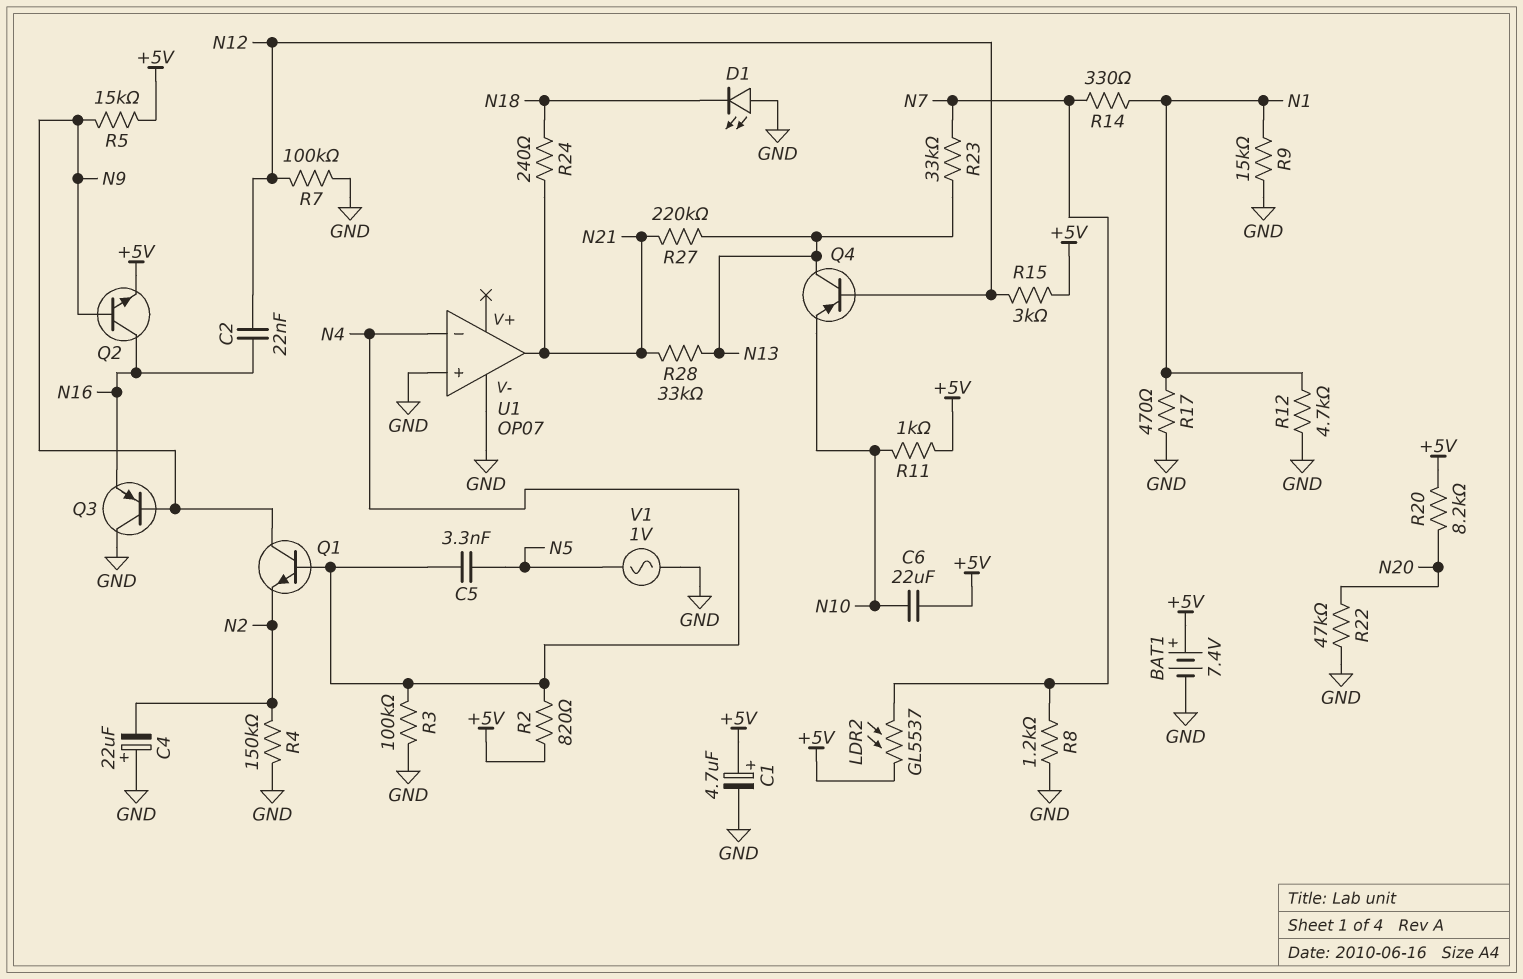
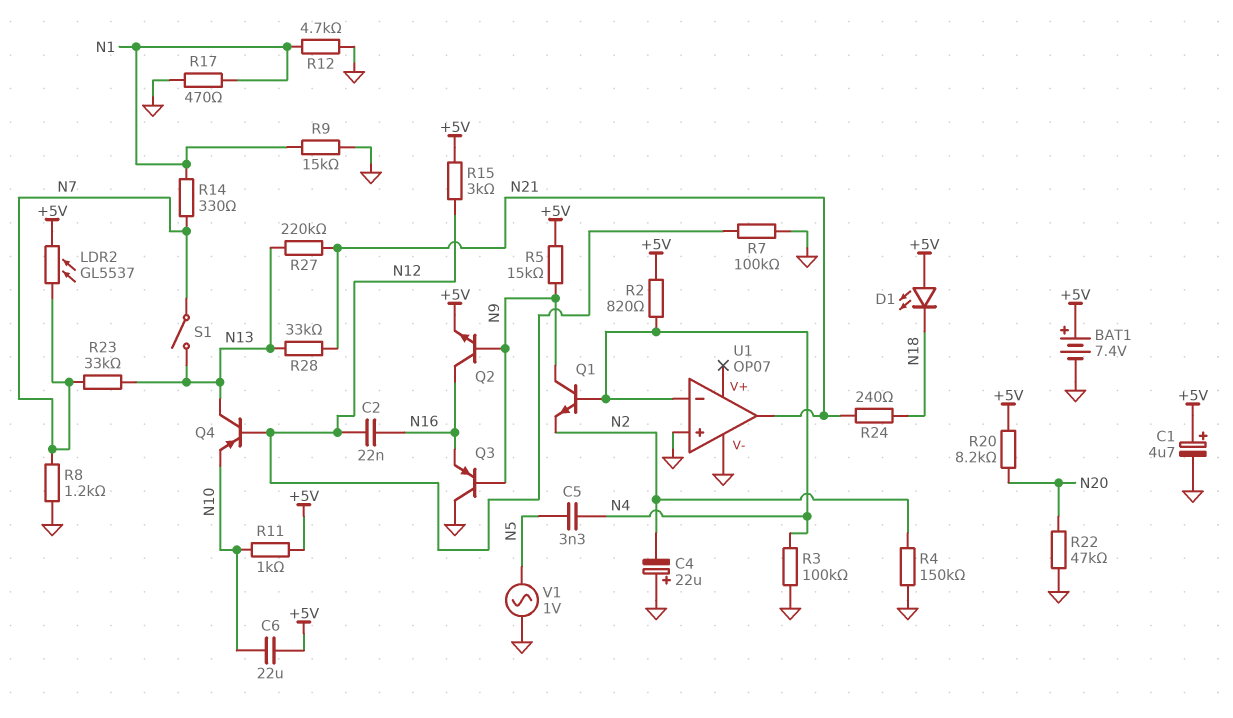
D1: LED (A GND, K N18) -> LED (A +5V, K N18)
S1: none -> switch (N7, N13)

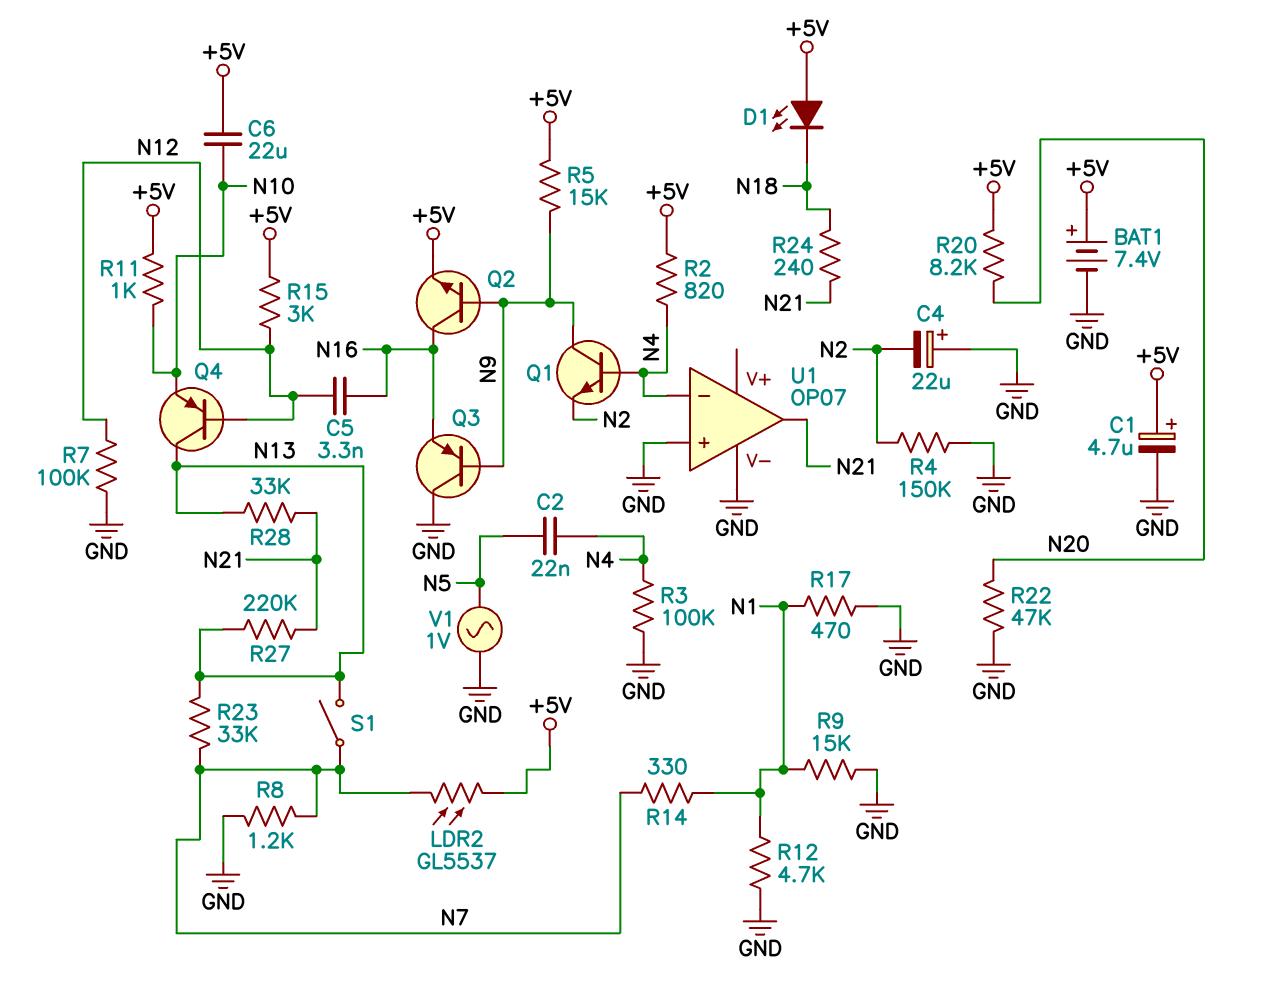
C2: 22nF (N12, N16) -> 22nF (N4, N5)
C5: 3.3nF (N4, N5) -> 3.3nF (N12, N16)

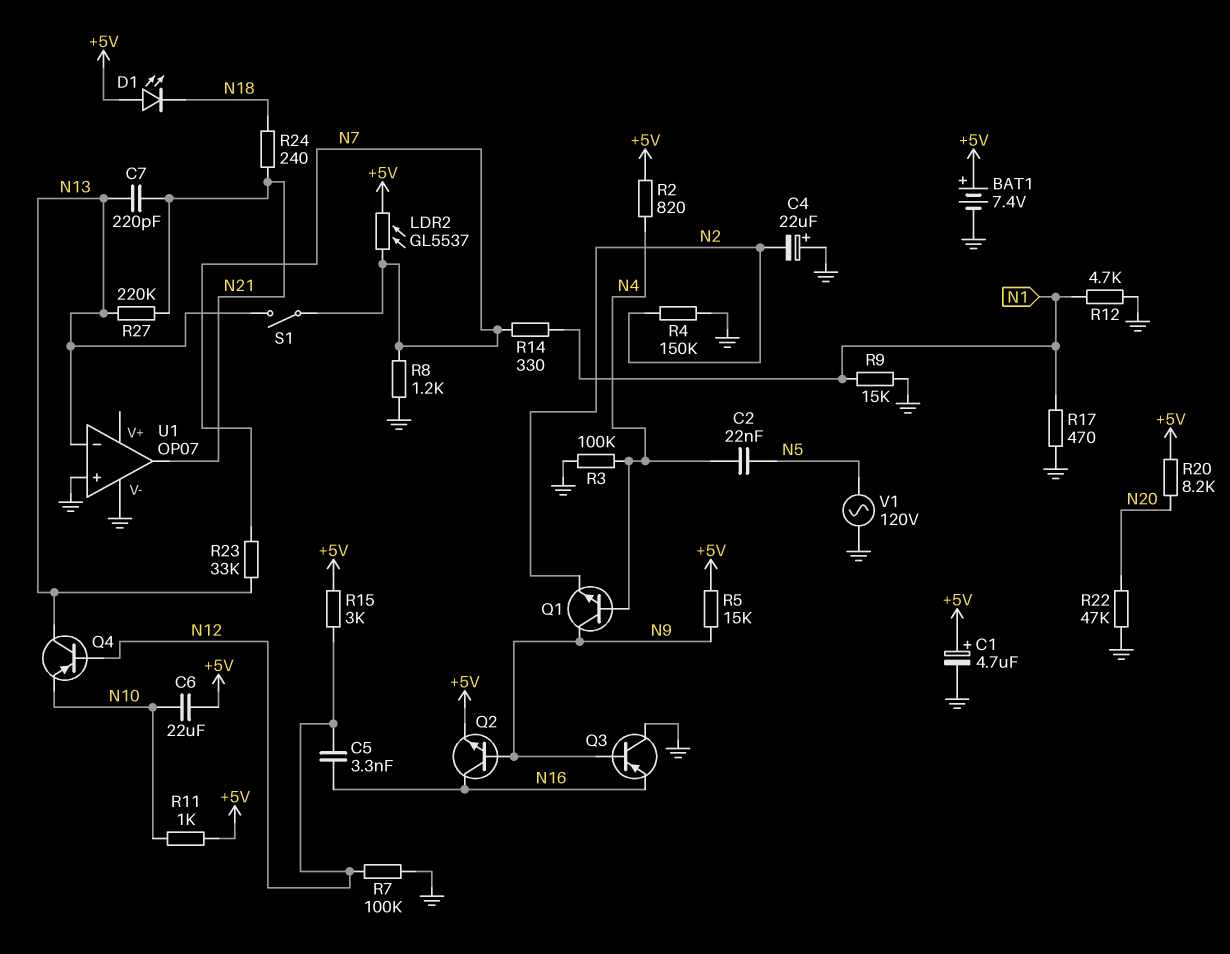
C7: none -> 220pF (N13, N21)
R28: 33k (N13, N21) -> none
U1 pin in-: N4 -> N13
V1: AC 1V (GND, N5) -> AC 120V (GND, N5)

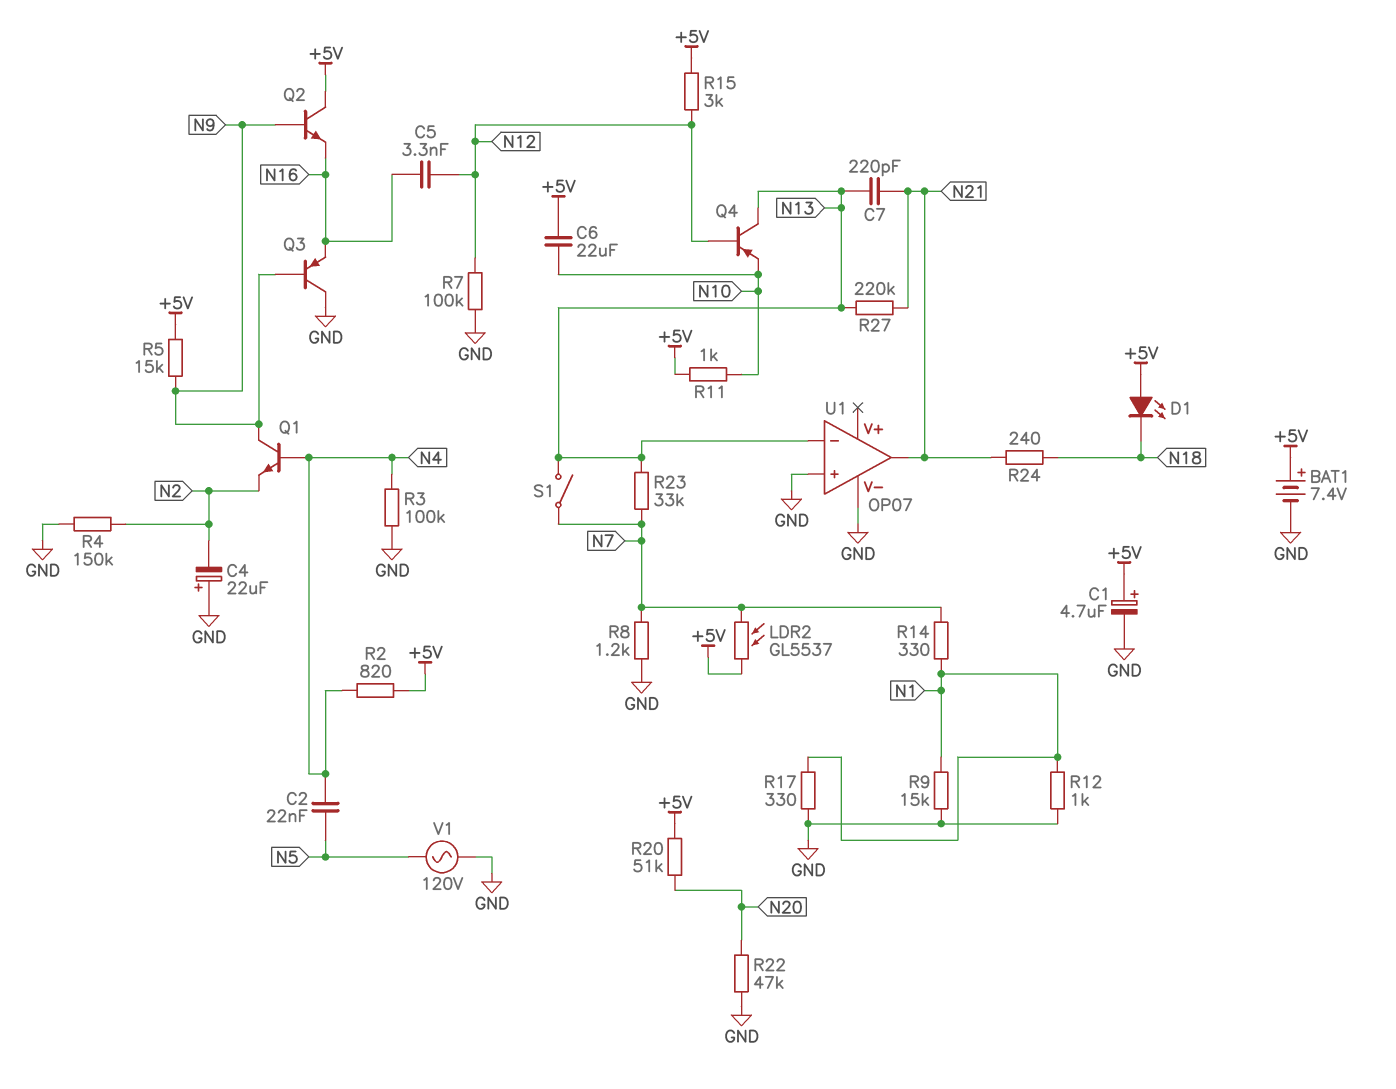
Q2: NPN (B N9, C N16, E +5V) -> NPN (B N9, C +5V, E N16)
R12: 4.7k (GND, N1) -> 1k (GND, N1)
R17: 470 (GND, N1) -> 330 (GND, N1)
R20: 8.2k (+5V, N20) -> 51k (+5V, N20)

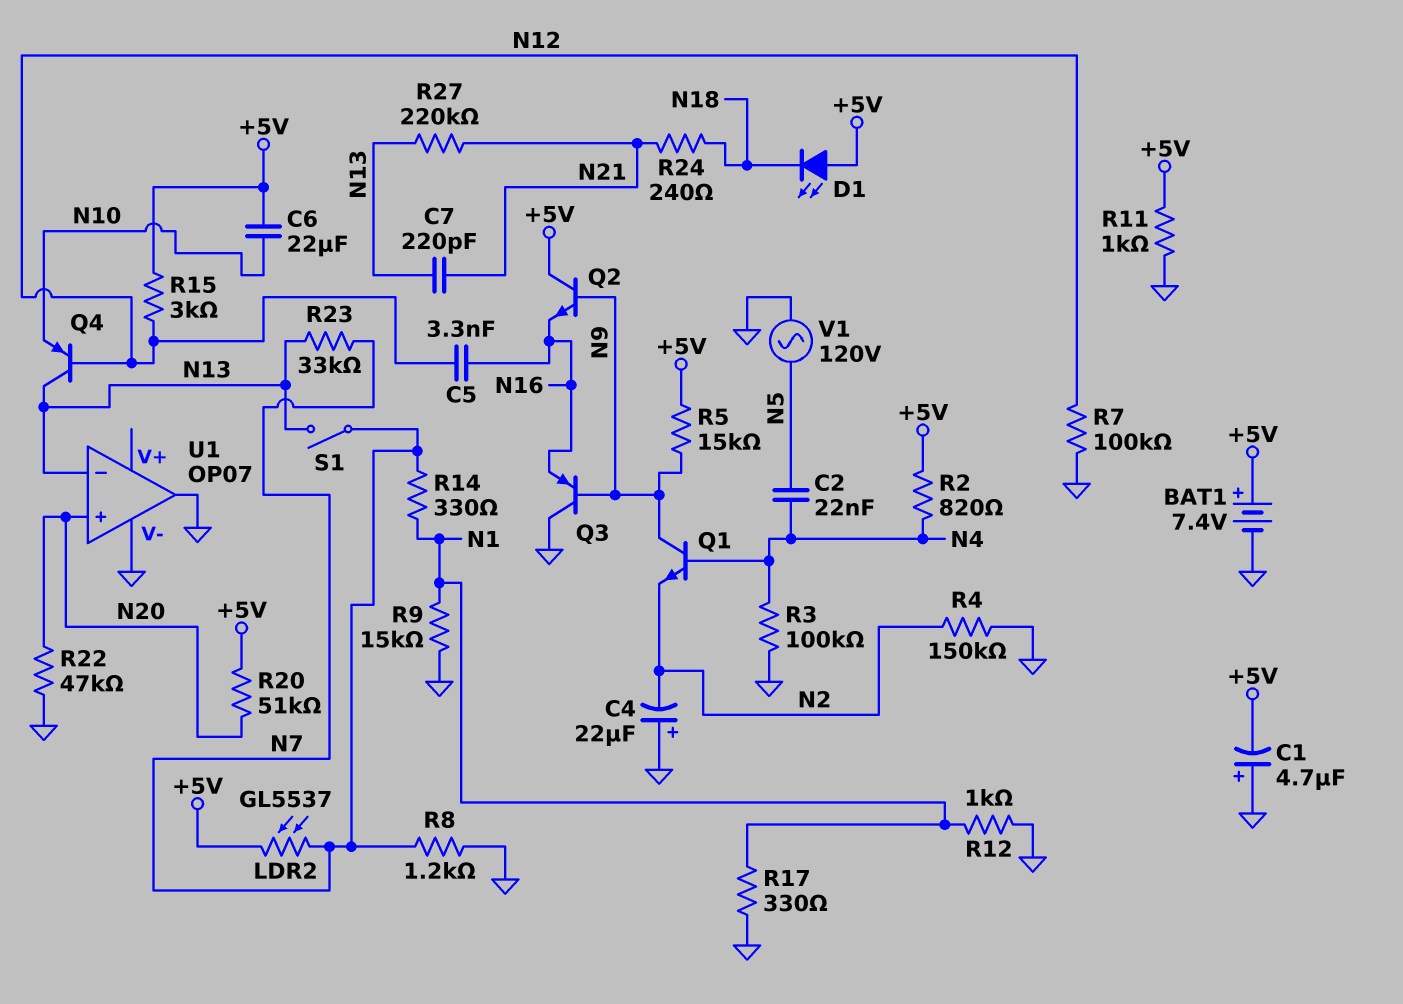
C1: 4.7uF (plus +5V, minus GND) -> 4.7uF (plus GND, minus +5V)
R11: 1k (+5V, N10) -> 1k (+5V, GND)
U1 pin in+: GND -> N20
U1 pin out: N21 -> GND

